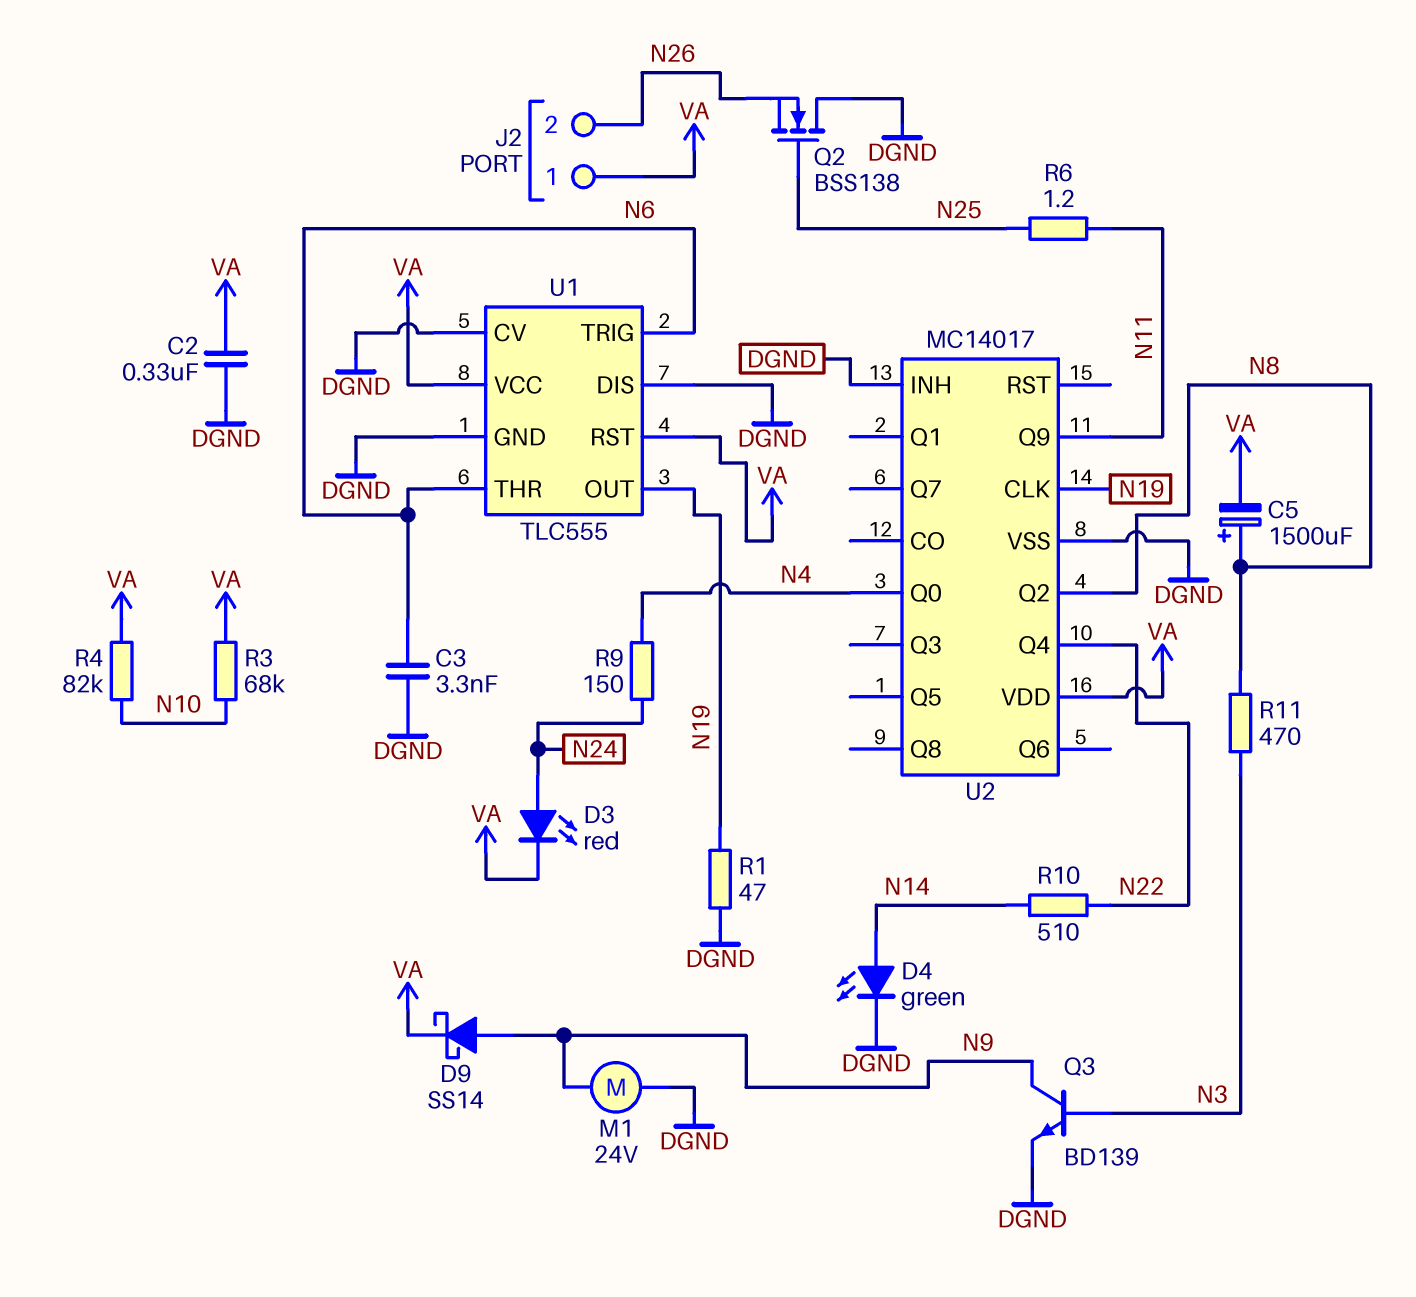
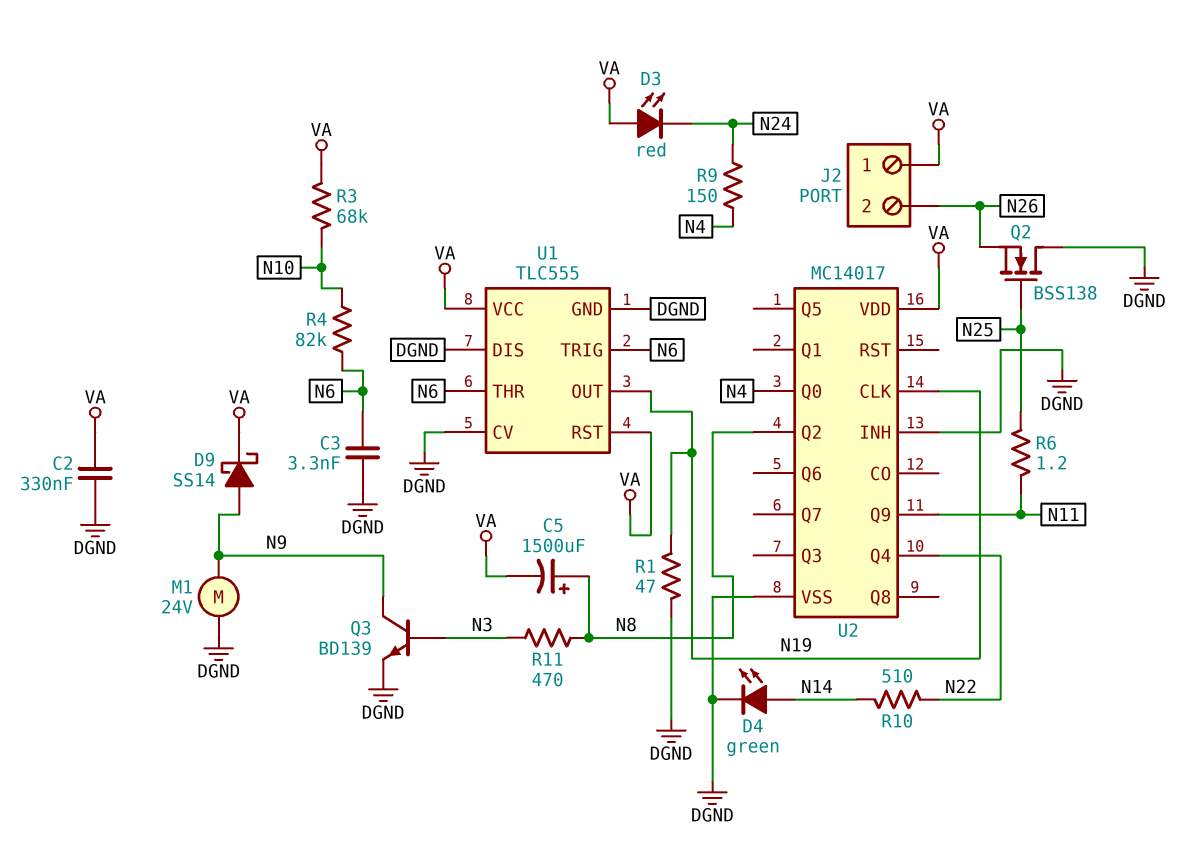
D3: LED red (A N24, K VA) -> LED red (A VA, K N24)
R4: 82k (N10, VA) -> 82k (N6, N10)

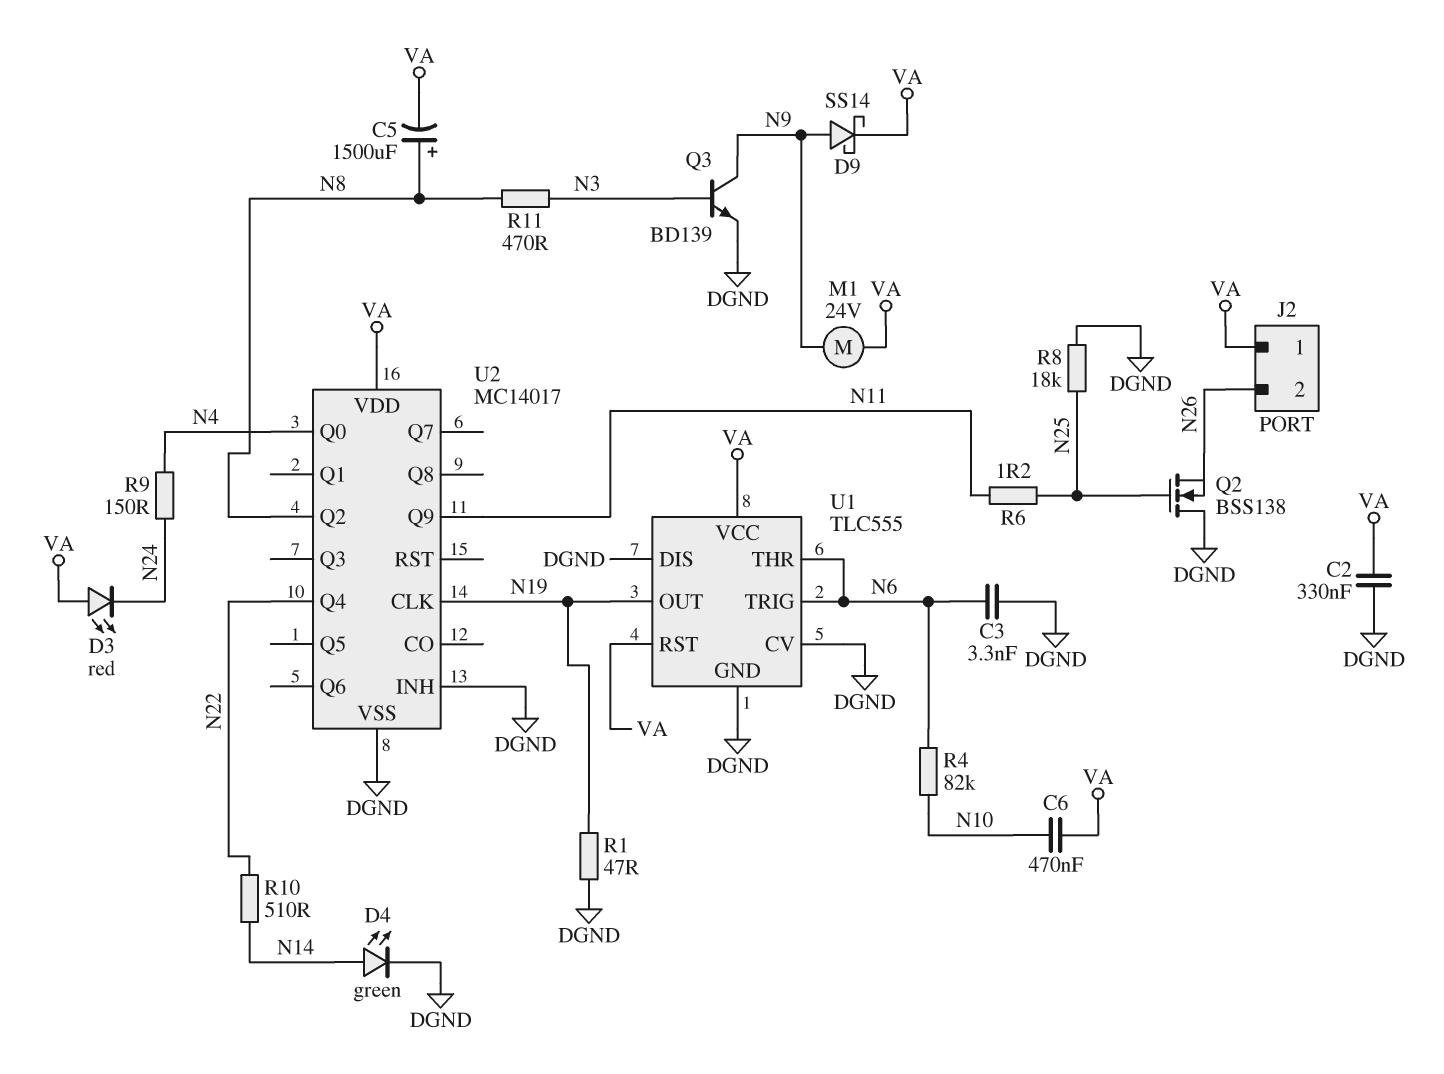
C6: none -> 470nF (N10, VA)
M1: motor 24V (DGND, N9) -> motor 24V (N9, VA)
R3: 68k (N10, VA) -> none
R8: none -> 18k (DGND, N25)

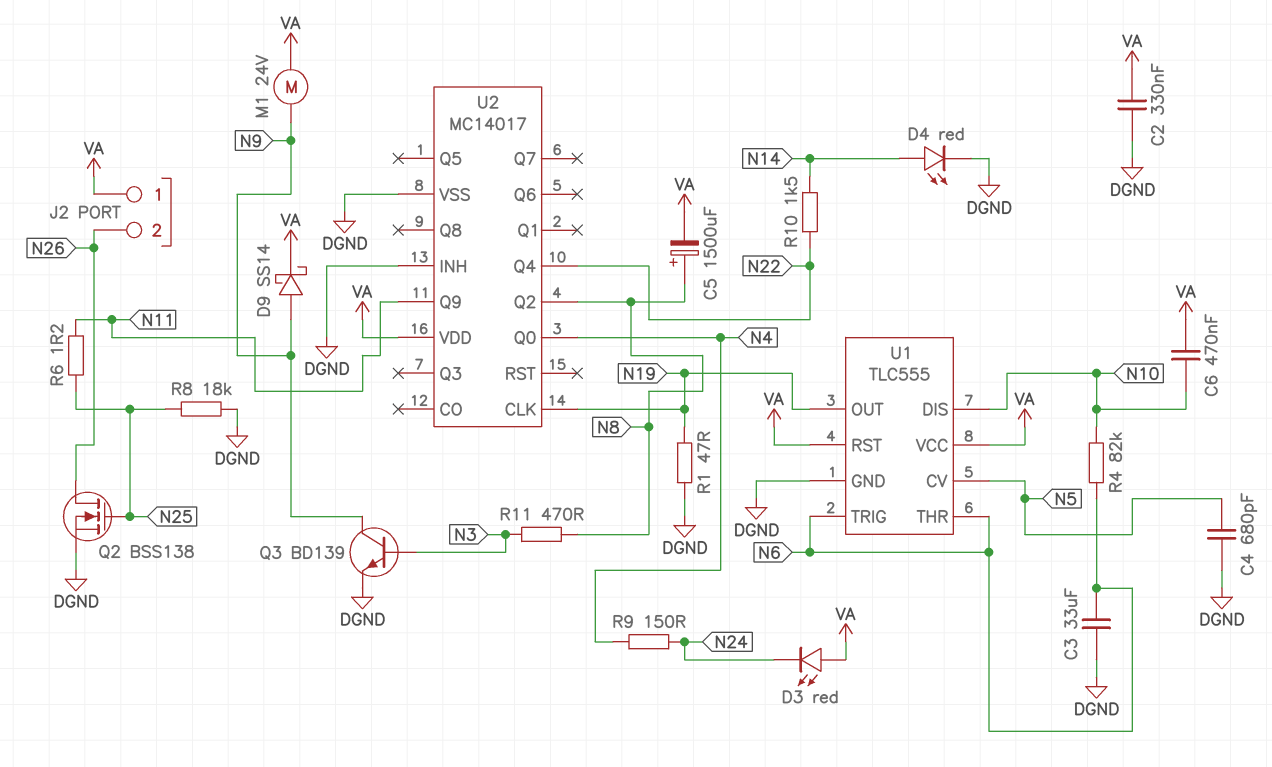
C3: 3.3nF (DGND, N6) -> 33uF (DGND, N6)
C4: none -> 680pF (DGND, N5)
D4: LED green (A N14, K DGND) -> LED red (A N14, K DGND)
Q2: NMOS BSS138 (G N25, D DGND, S N26) -> NMOS BSS138 (G N25, D N26, S DGND)
R10: 510 (N14, N22) -> 1.5k (N14, N22)
U1 pin CV: DGND -> N5
U1 pin DIS: DGND -> N10

